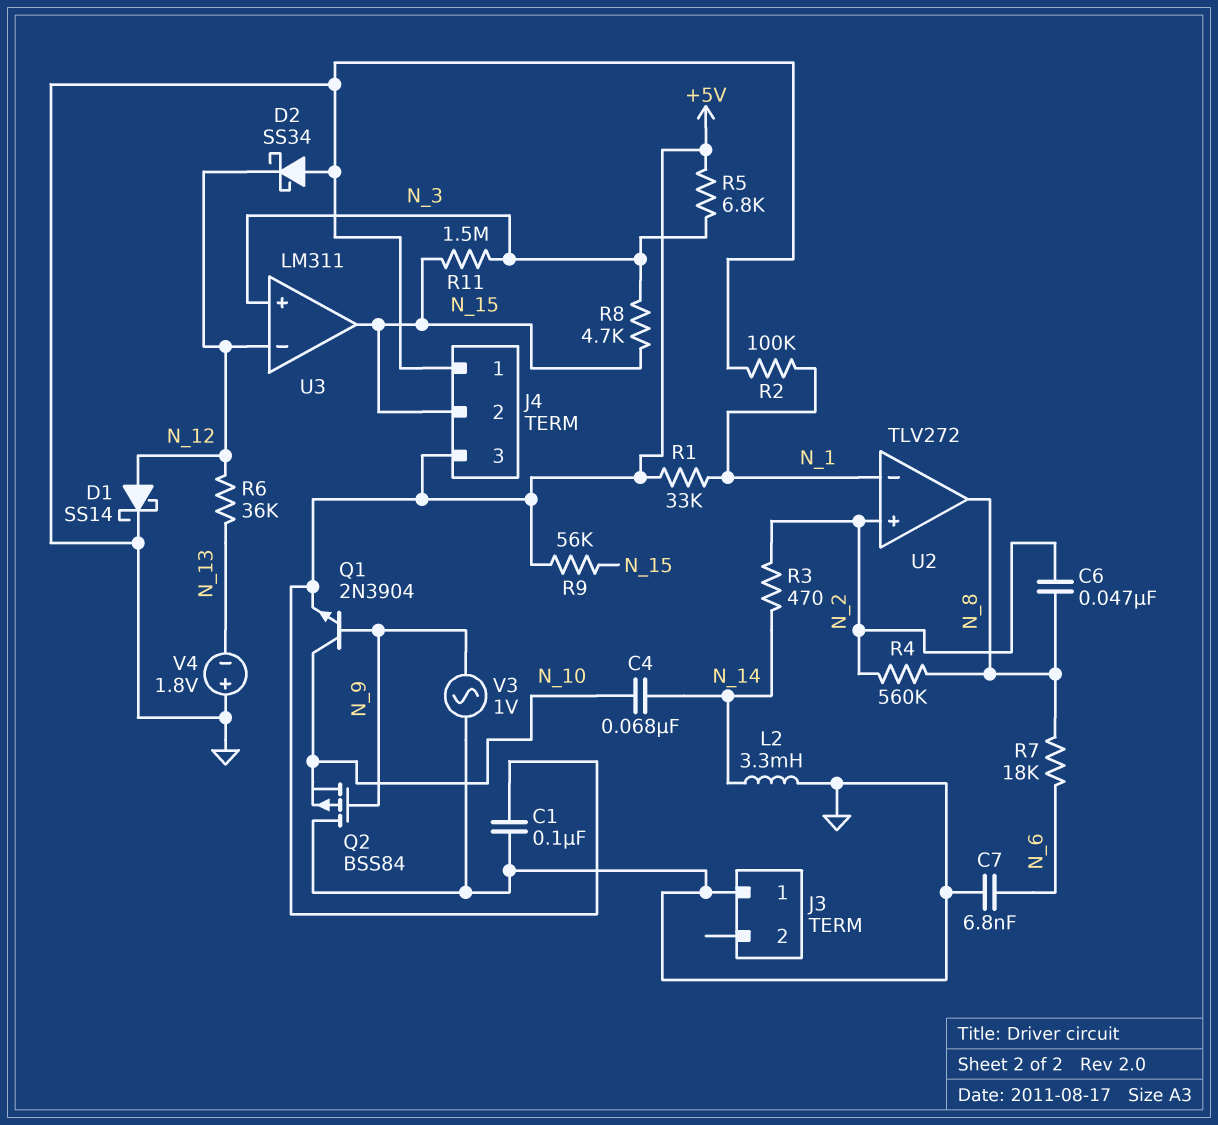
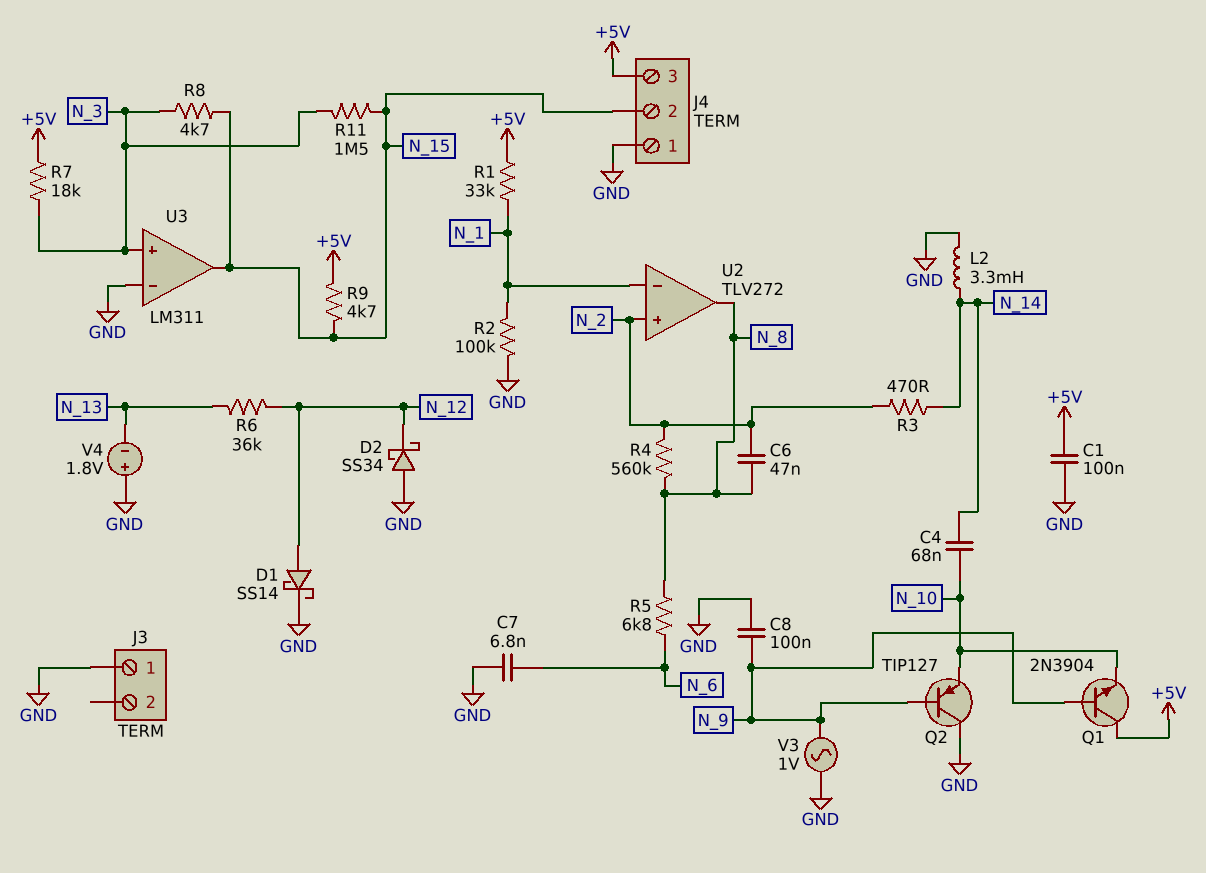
C8: none -> 100nF (GND, N_9)
Q1: NPN 2N3904 (B N_9, C N_10, E +5V) -> NPN 2N3904 (B N_9, C +5V, E N_10)
Q2: PMOS BSS84 (G N_9, D GND, S N_10) -> PNP TIP127 (B N_9, C GND, E N_10)
R5: 6.8k (+5V, N_3) -> 6.8k (N_6, N_8)
R7: 18k (N_6, N_8) -> 18k (+5V, N_3)
R9: 56k (+5V, N_15) -> 4.7k (+5V, N_15)
U3 pin in-: N_12 -> GND

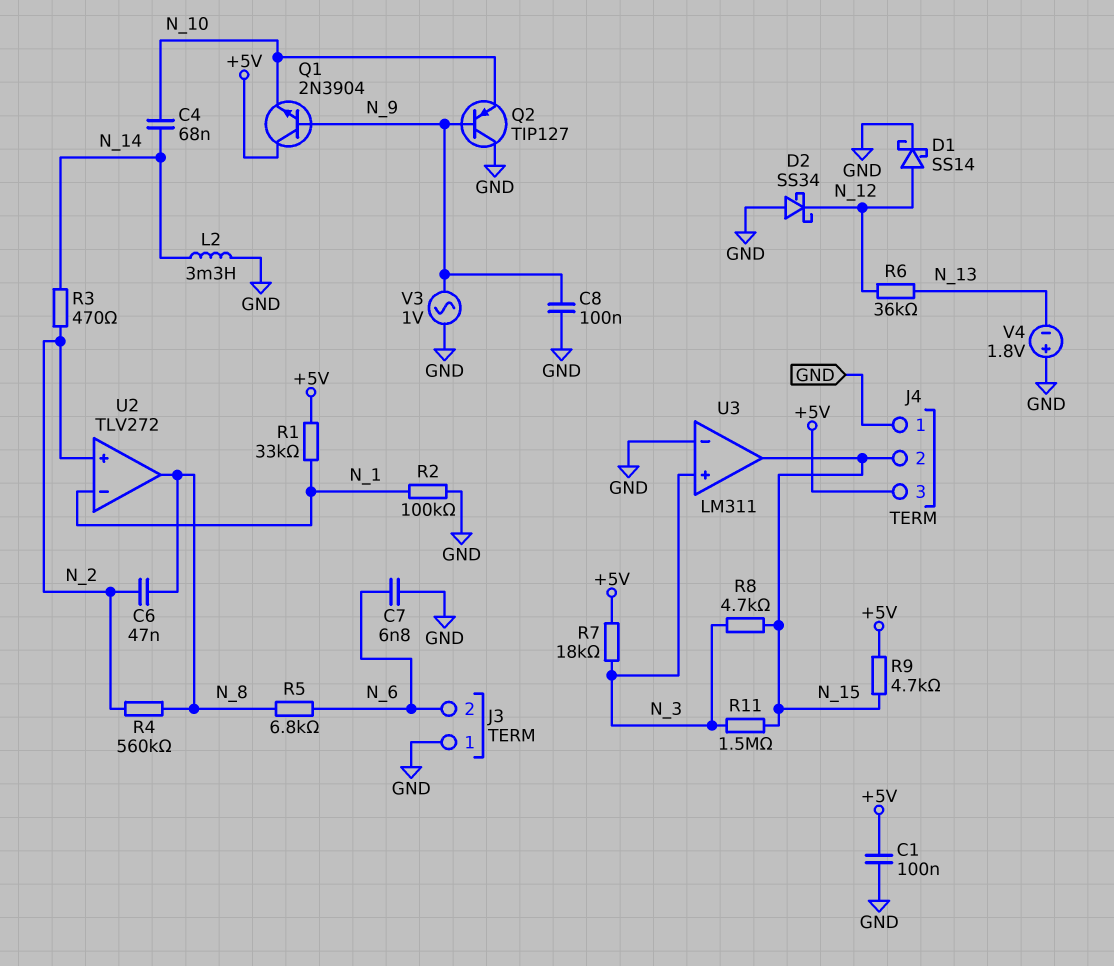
J3 pin 2: none -> N_6

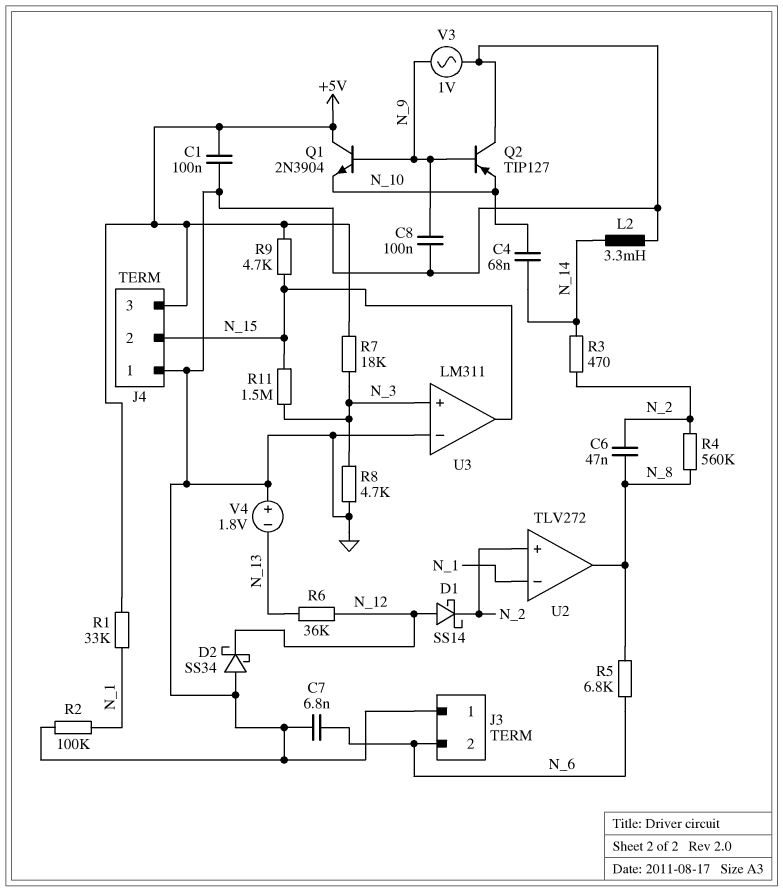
D1: schottky SS14 (A N_12, K GND) -> schottky SS14 (A N_12, K N_2)
R8: 4.7k (N_3, N_15) -> 4.7k (GND, N_3)

